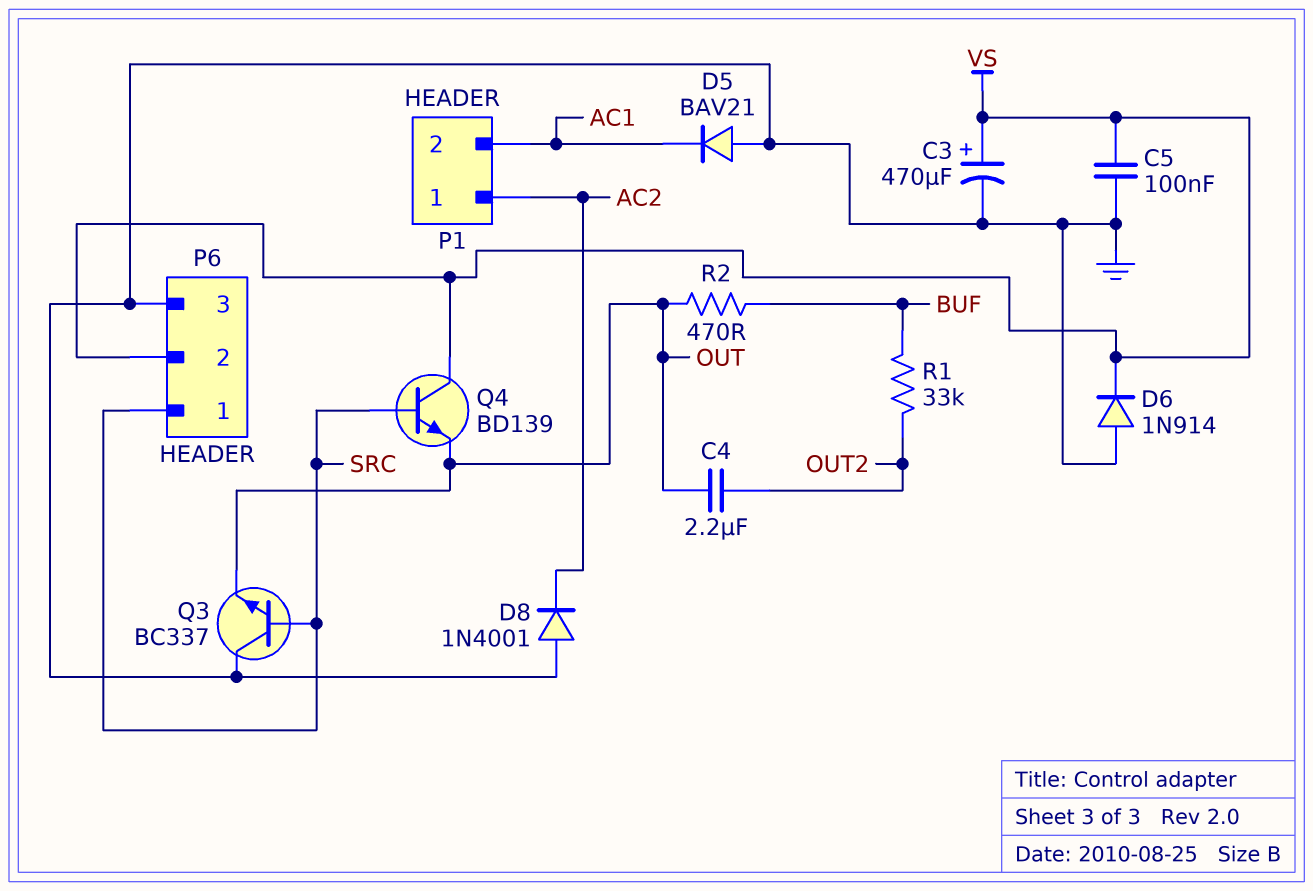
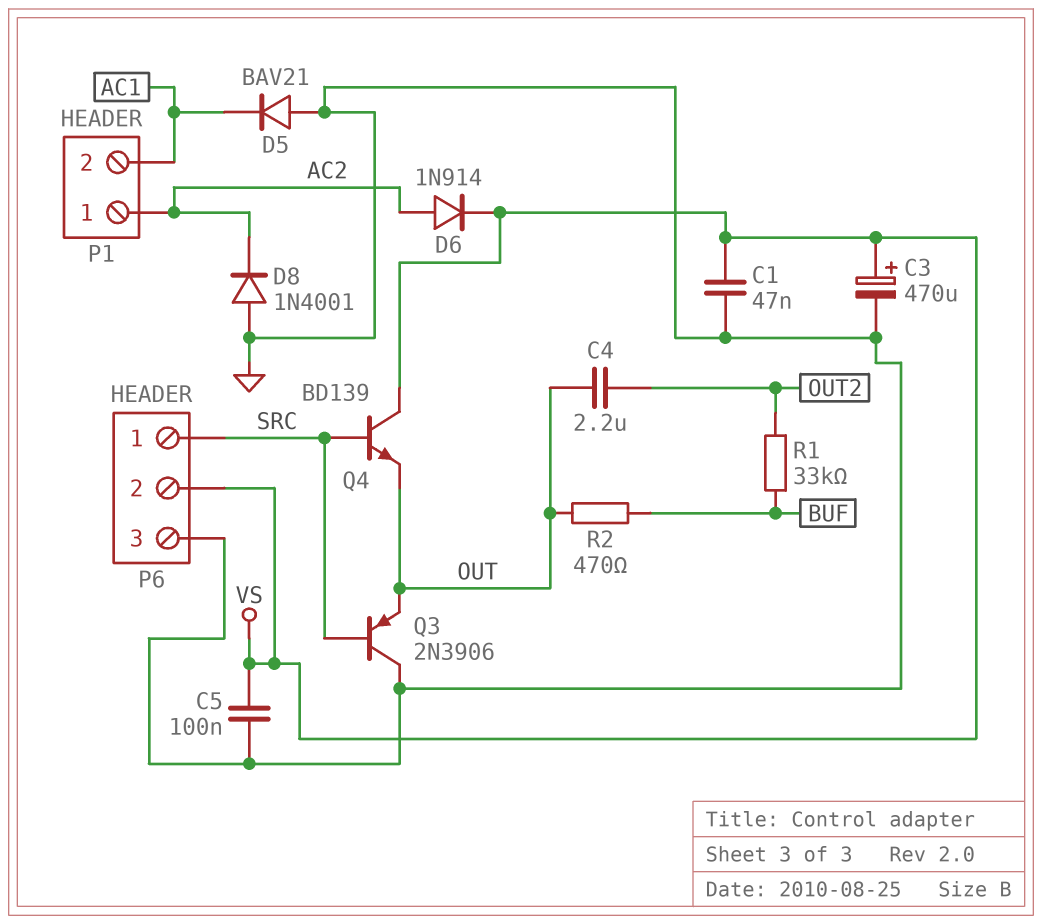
C1: none -> 47nF (GND, VS)
D6: diode 1N914 (A GND, K VS) -> diode 1N914 (A AC2, K VS)
Q3: NPN BC337 (B SRC, C GND, E OUT) -> PNP 2N3906 (B SRC, C GND, E OUT)

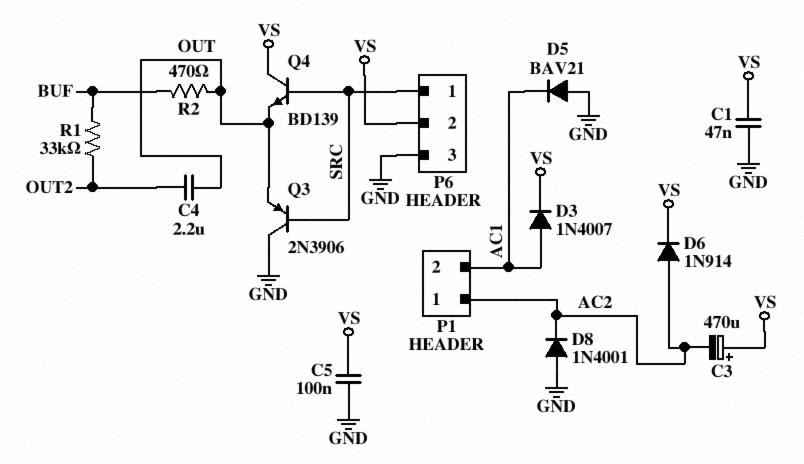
C3: 470uF (plus VS, minus GND) -> 470uF (plus VS, minus AC2)
D3: none -> diode 1N4007 (A AC1, K VS)

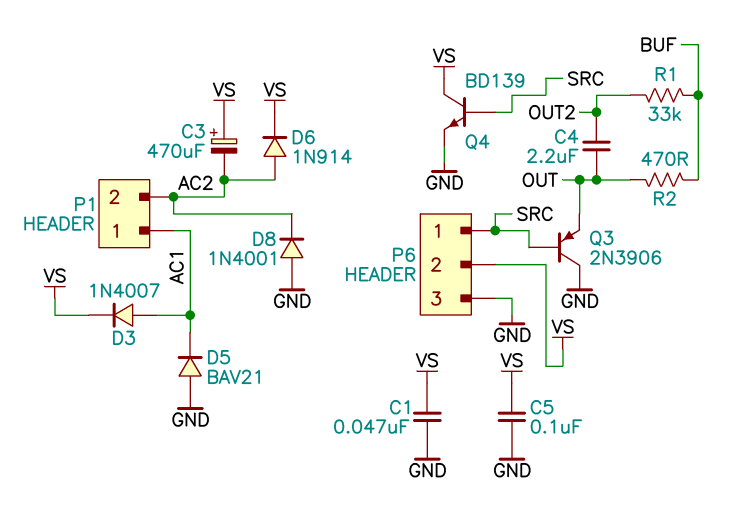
P1 pin 1: AC2 -> AC1
P1 pin 2: AC1 -> AC2
Q4: NPN BD139 (B SRC, C VS, E OUT) -> NPN BD139 (B SRC, C VS, E GND)

